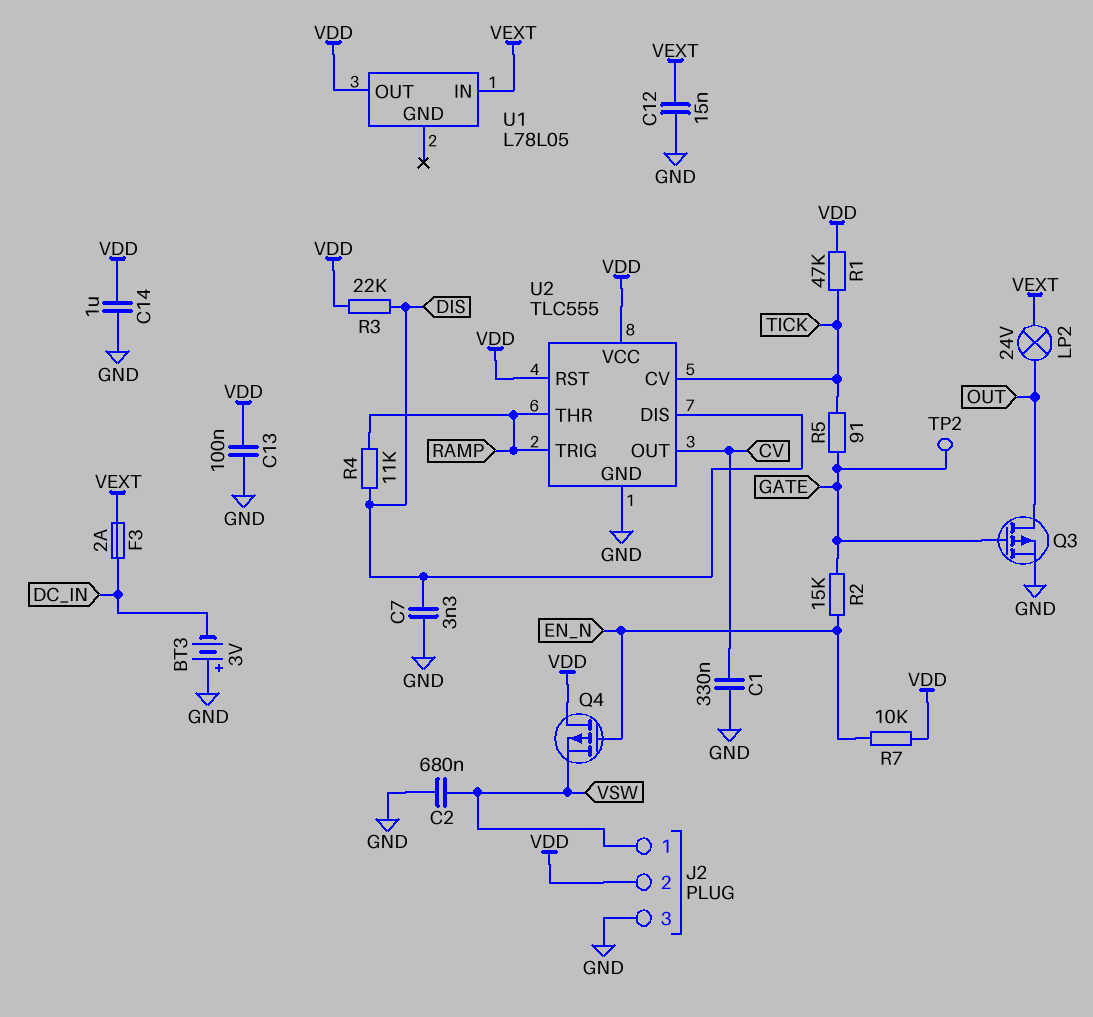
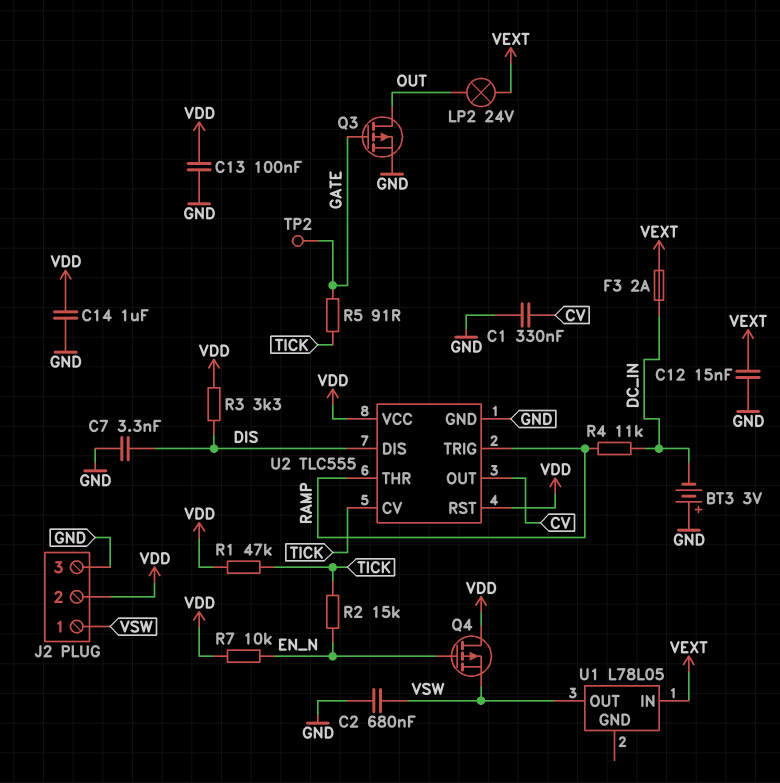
R2: 15k (EN_N, GATE) -> 15k (EN_N, TICK)
R3: 22k (DIS, VDD) -> 3.3k (DIS, VDD)
R4: 11k (DIS, RAMP) -> 11k (DC_IN, RAMP)
U1 pin OUT: VDD -> VSW

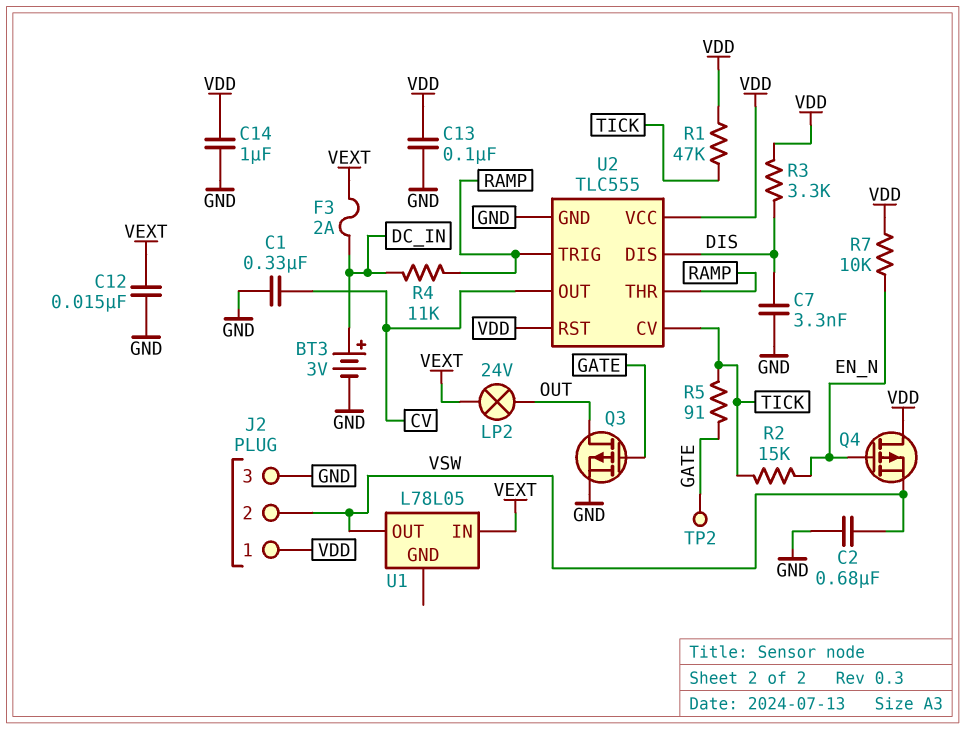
BT3: 3V (plus GND, minus DC_IN) -> 3V (plus DC_IN, minus GND)
J2 pin 1: VSW -> VDD
J2 pin 2: VDD -> VSW

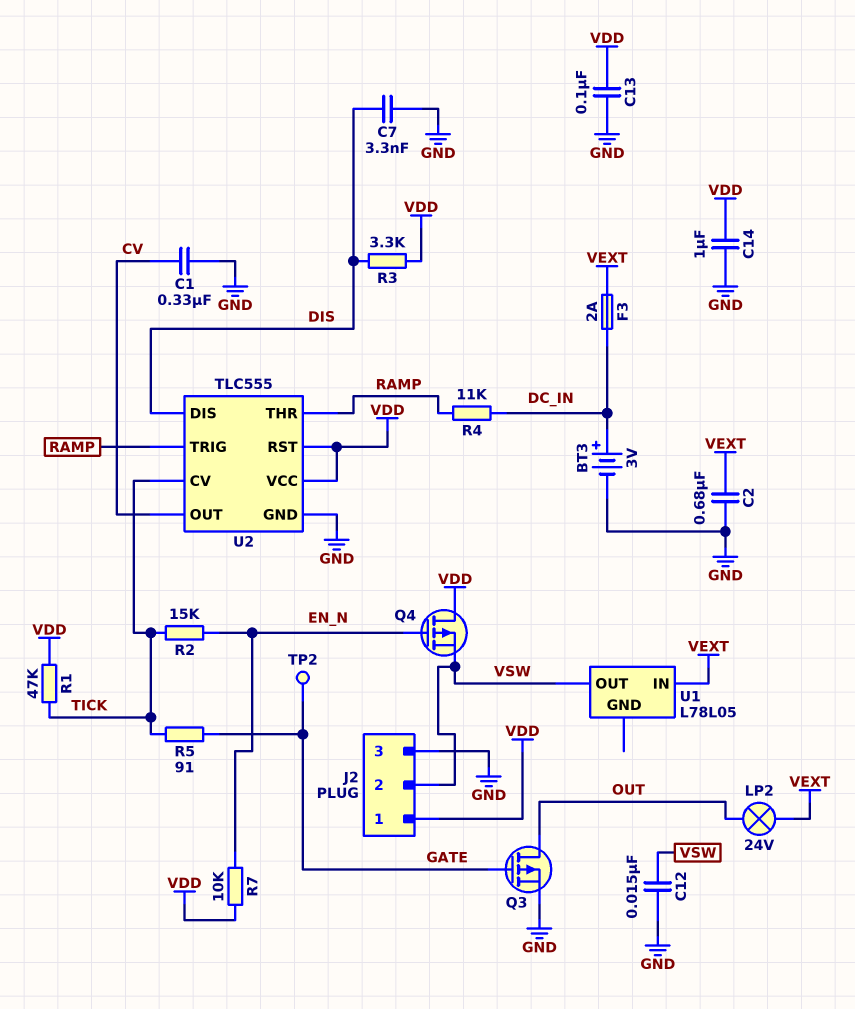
C2: 680nF (GND, VSW) -> 680nF (GND, VEXT)
C12: 15nF (GND, VEXT) -> 15nF (GND, VSW)

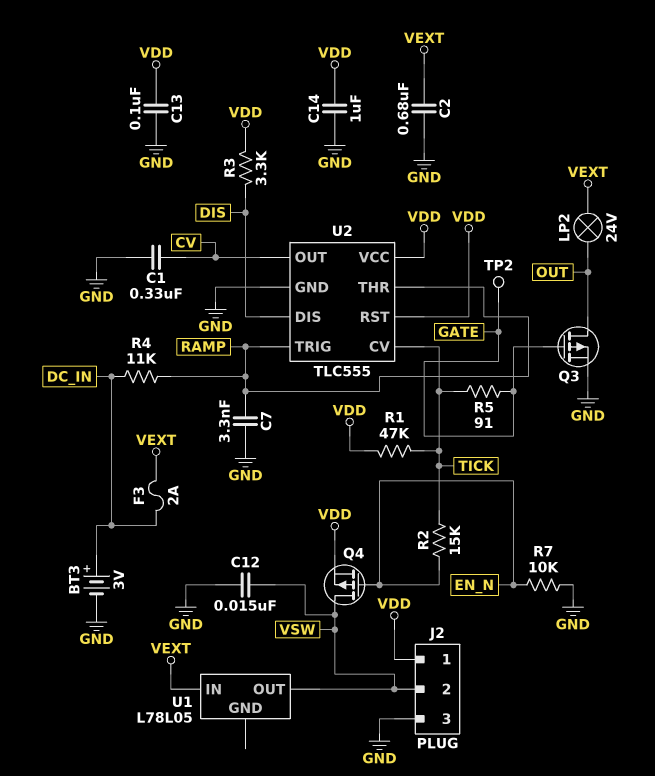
C7: 3.3nF (DIS, GND) -> 3.3nF (GND, RAMP)
Q4: PMOS (G EN_N, D VDD, S VSW) -> PMOS (G EN_N, D VSW, S VDD)
R7: 10k (EN_N, VDD) -> 10k (EN_N, GND)

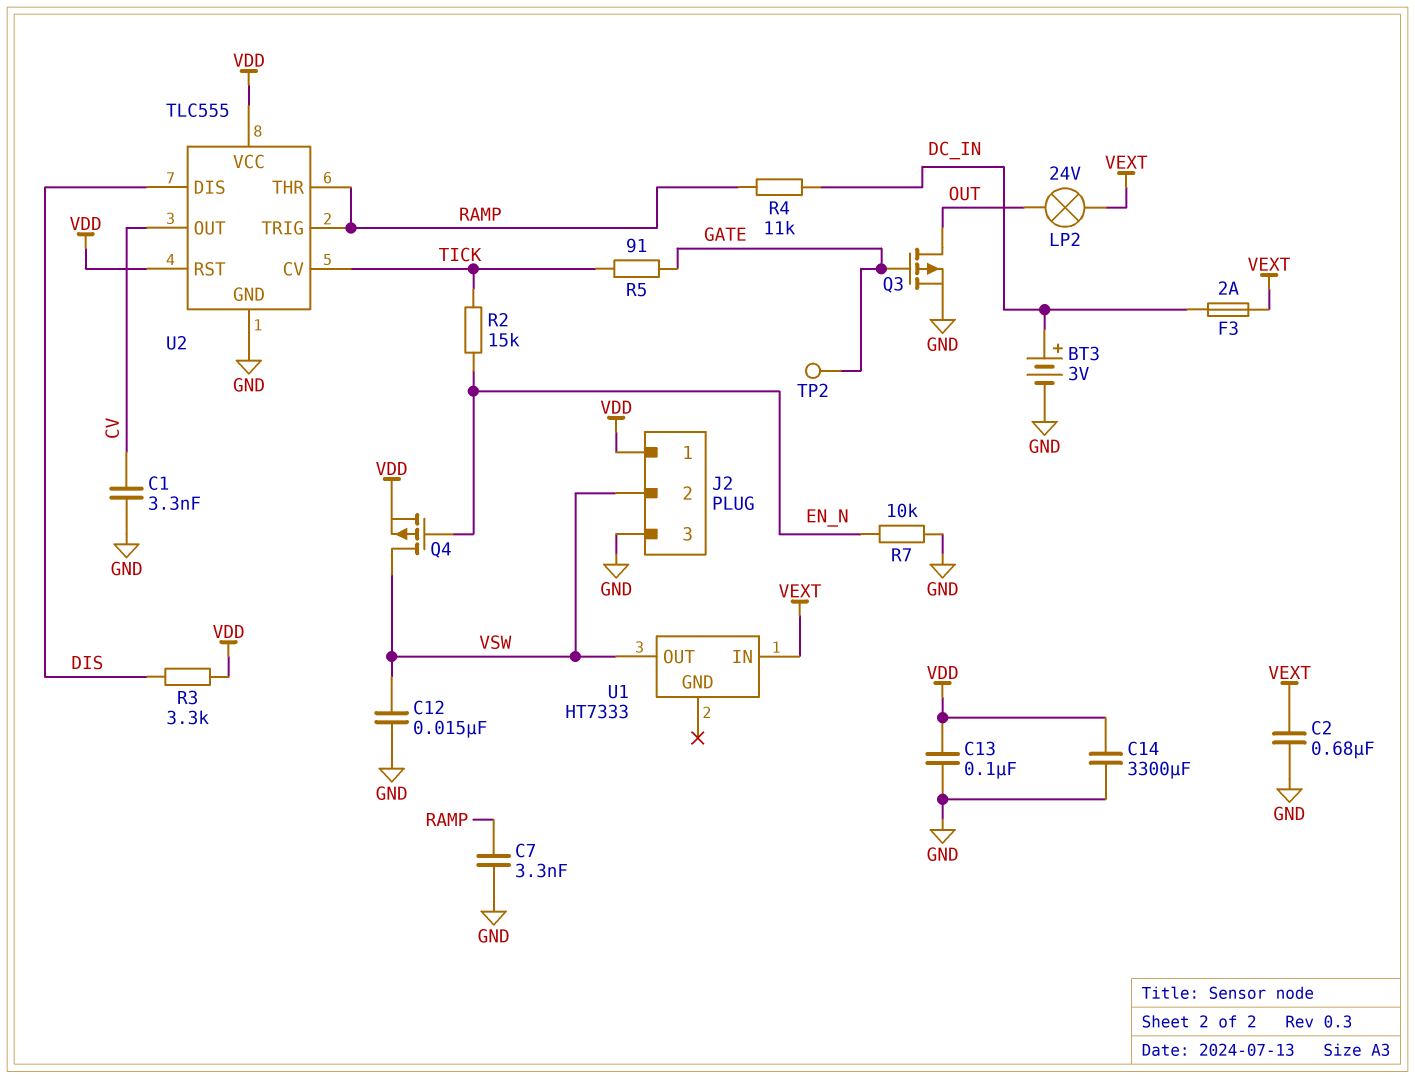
C1: 330nF (CV, GND) -> 3.3nF (CV, GND)
C14: 1uF (GND, VDD) -> 3300uF (GND, VDD)
R1: 47k (TICK, VDD) -> none
U1: L78L05 -> HT7333

